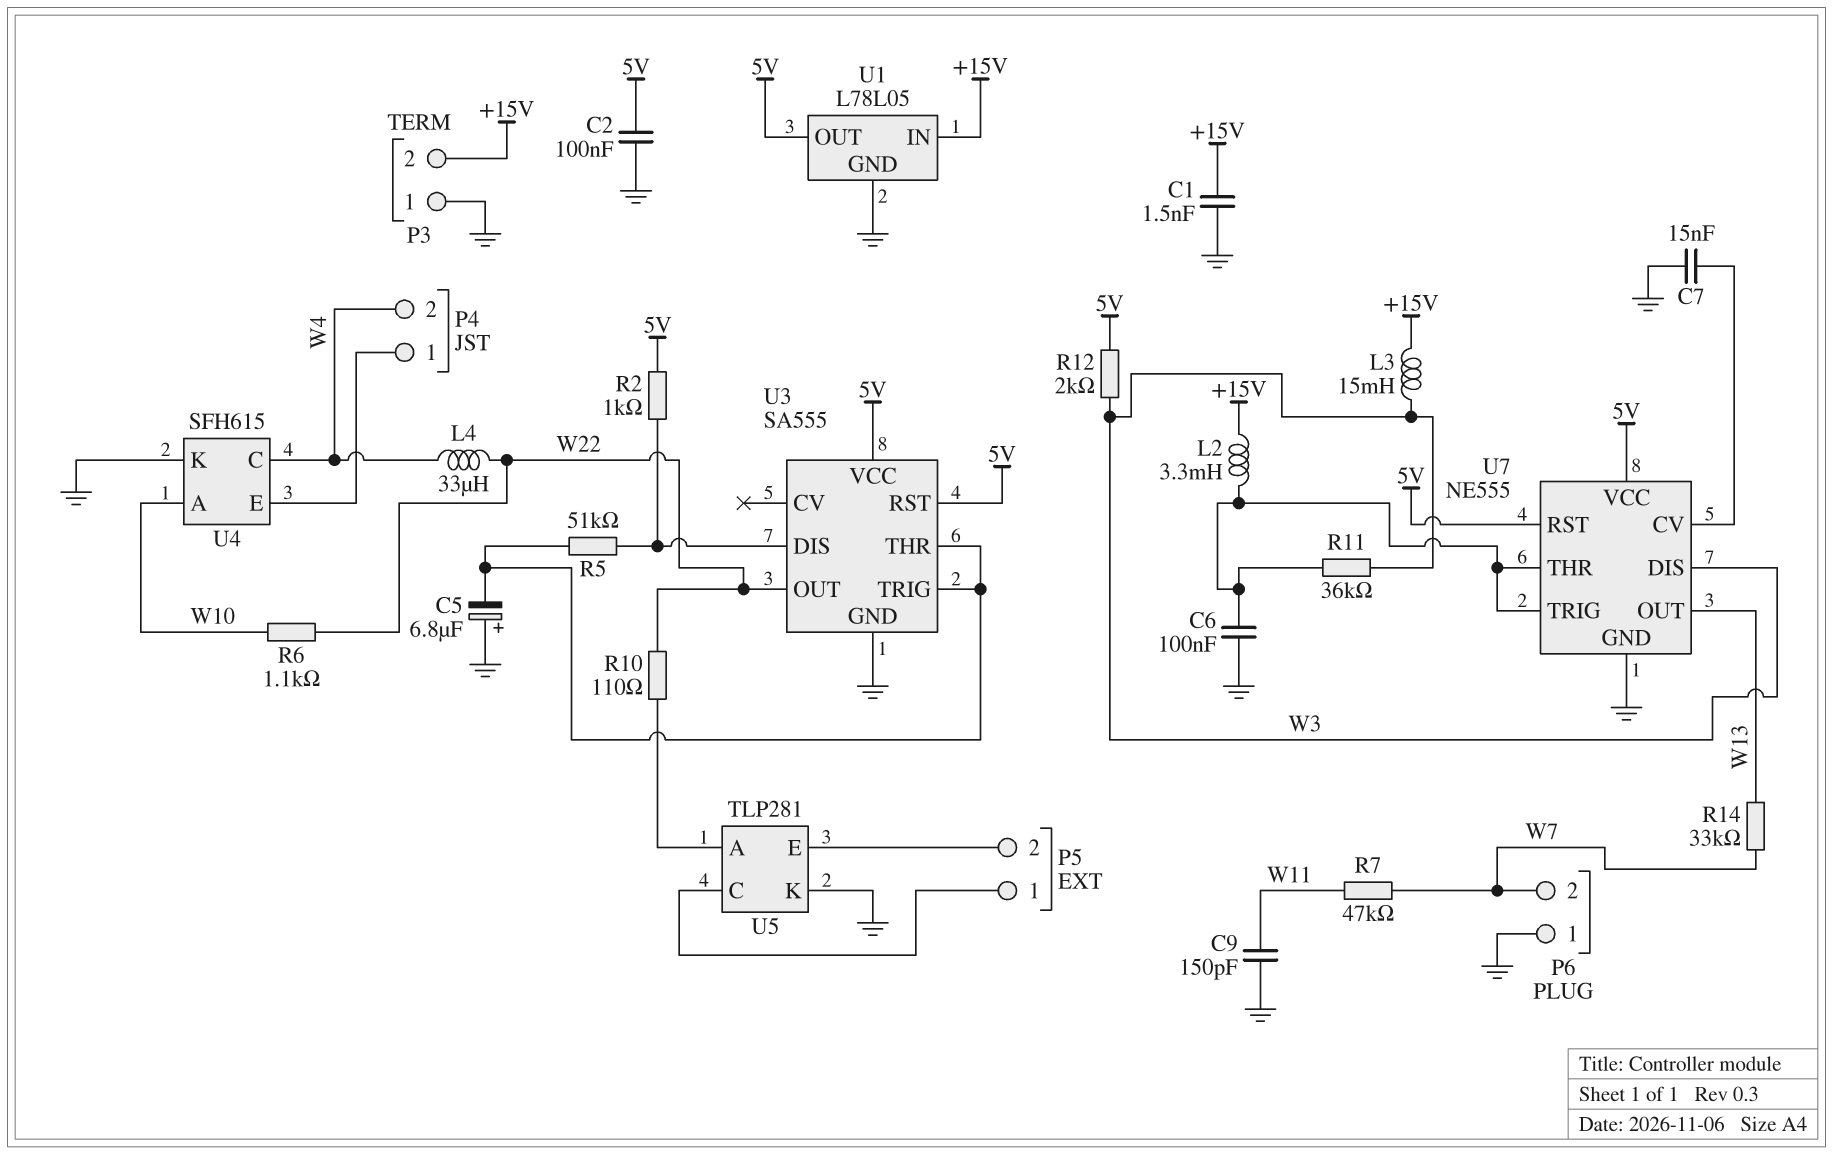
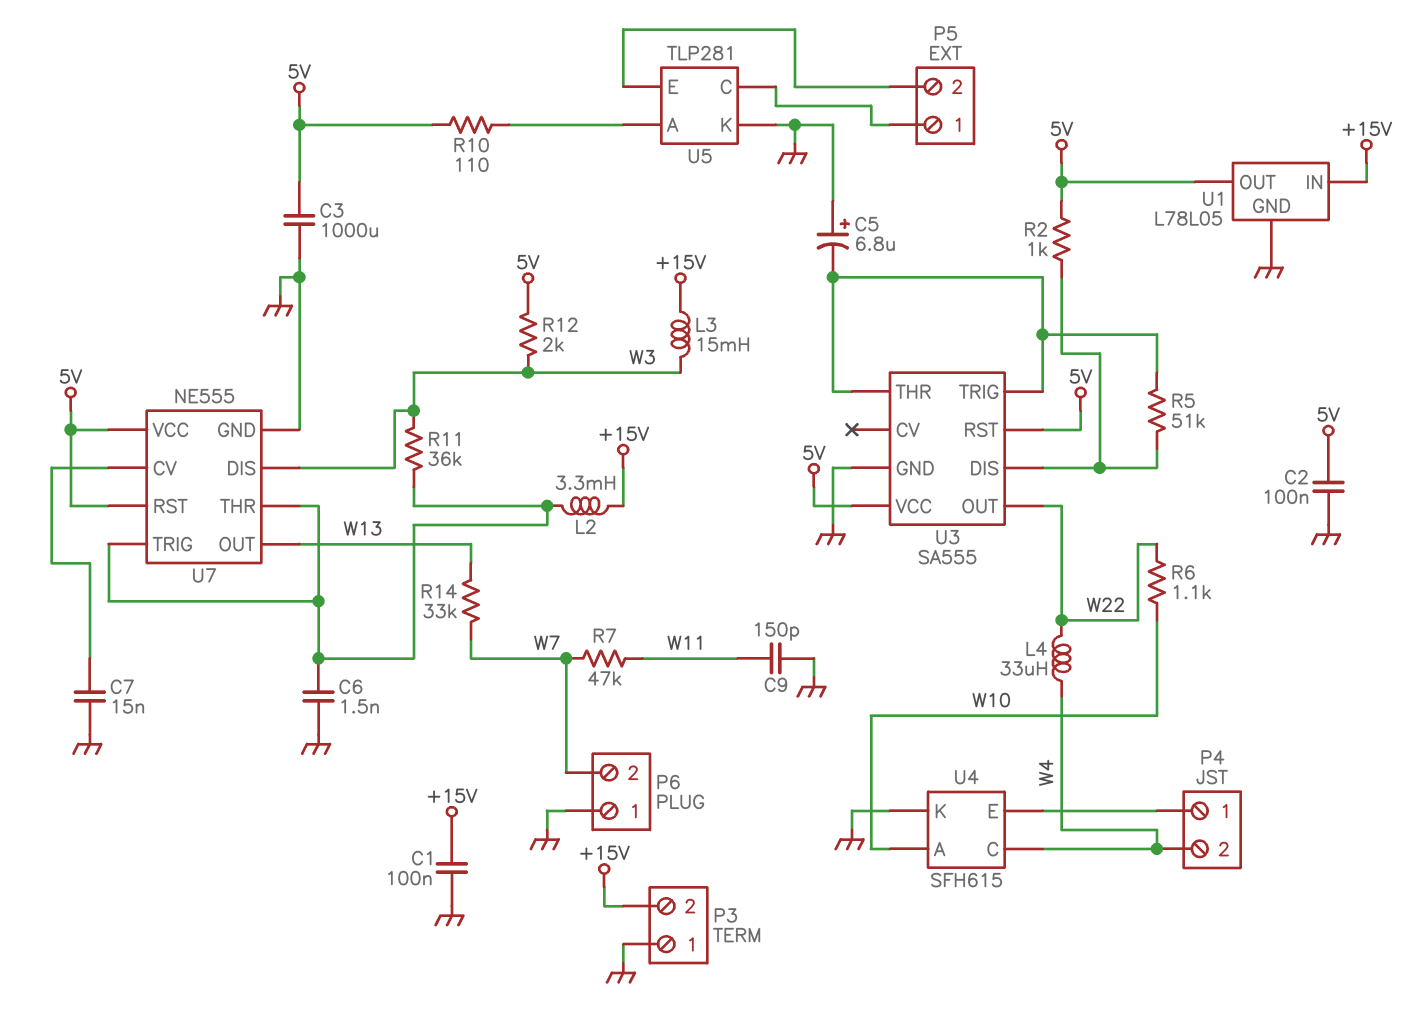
C1: 1.5nF (+15V, GND) -> 100nF (+15V, GND)
C3: none -> 1000uF (5V, GND)
C6: 100nF (GND, U7/THR) -> 1.5nF (GND, U7/THR)
R10: 110 (U5/A, W22) -> 110 (5V, U5/A)

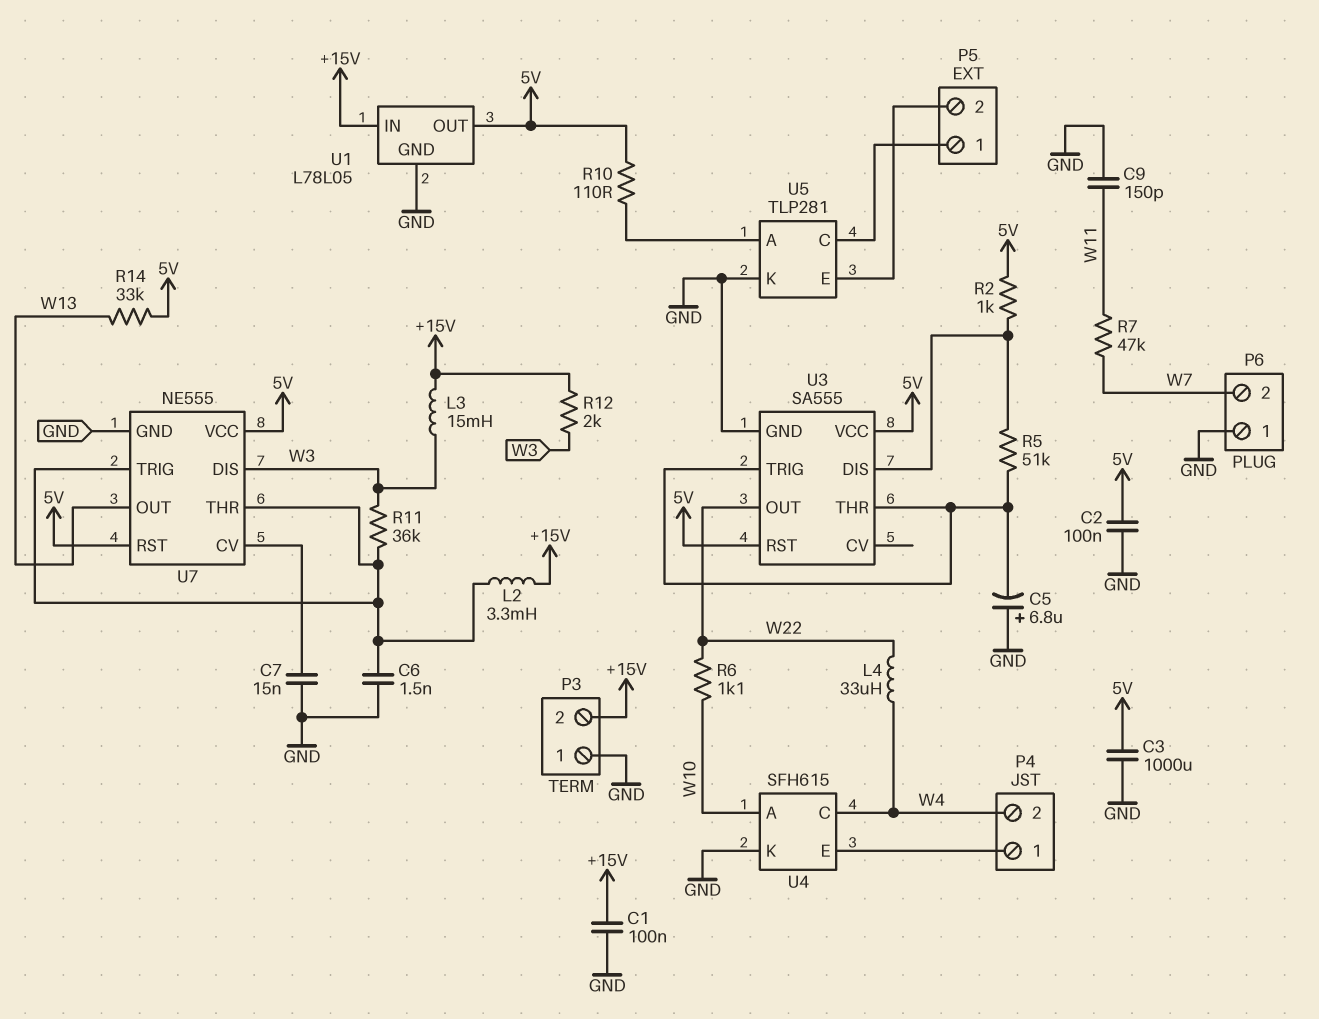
R12: 2k (5V, W3) -> 2k (+15V, W3)
R14: 33k (W7, W13) -> 33k (5V, W13)

